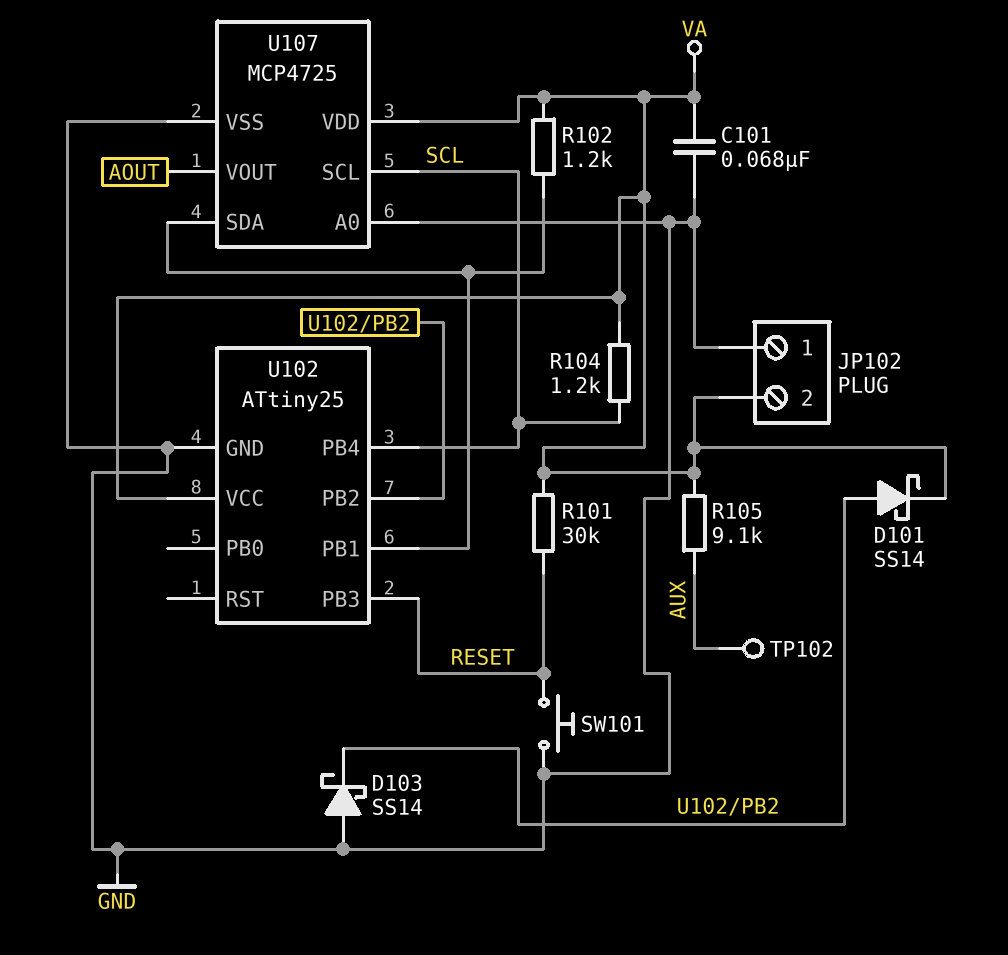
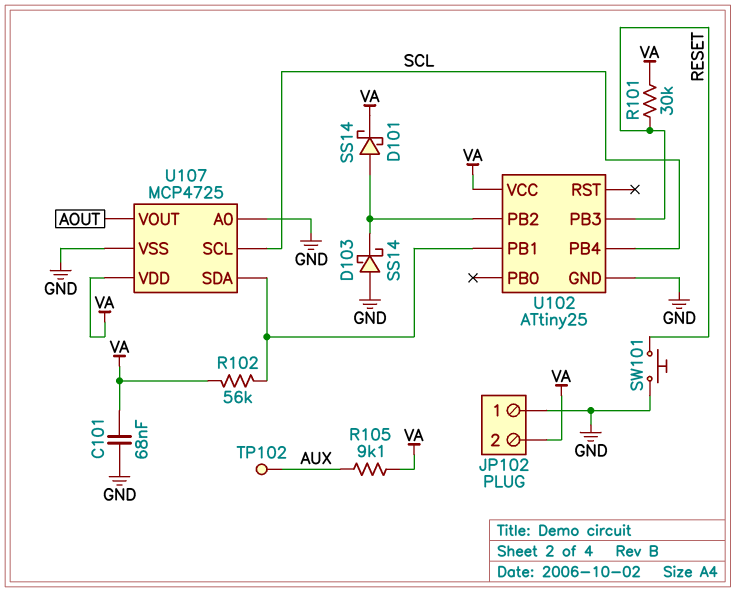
R102: 1.2k (U102/PB1, VA) -> 56k (U102/PB1, VA)
R104: 1.2k (SCL, VA) -> none

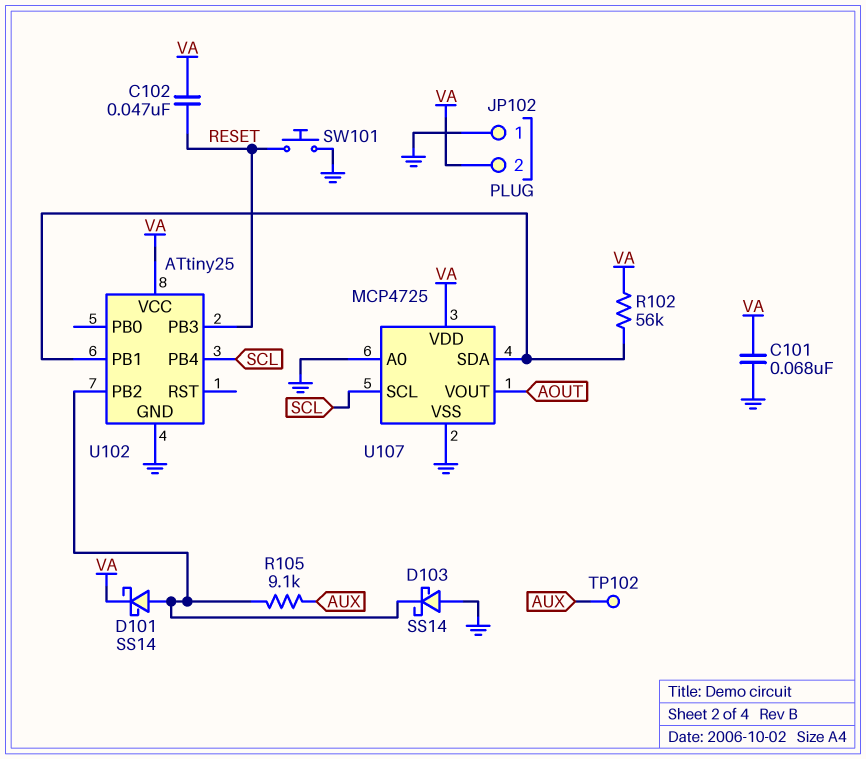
C102: none -> 47nF (RESET, VA)
R101: 30k (RESET, VA) -> none
R105: 9.1k (AUX, VA) -> 9.1k (AUX, U102/PB2)

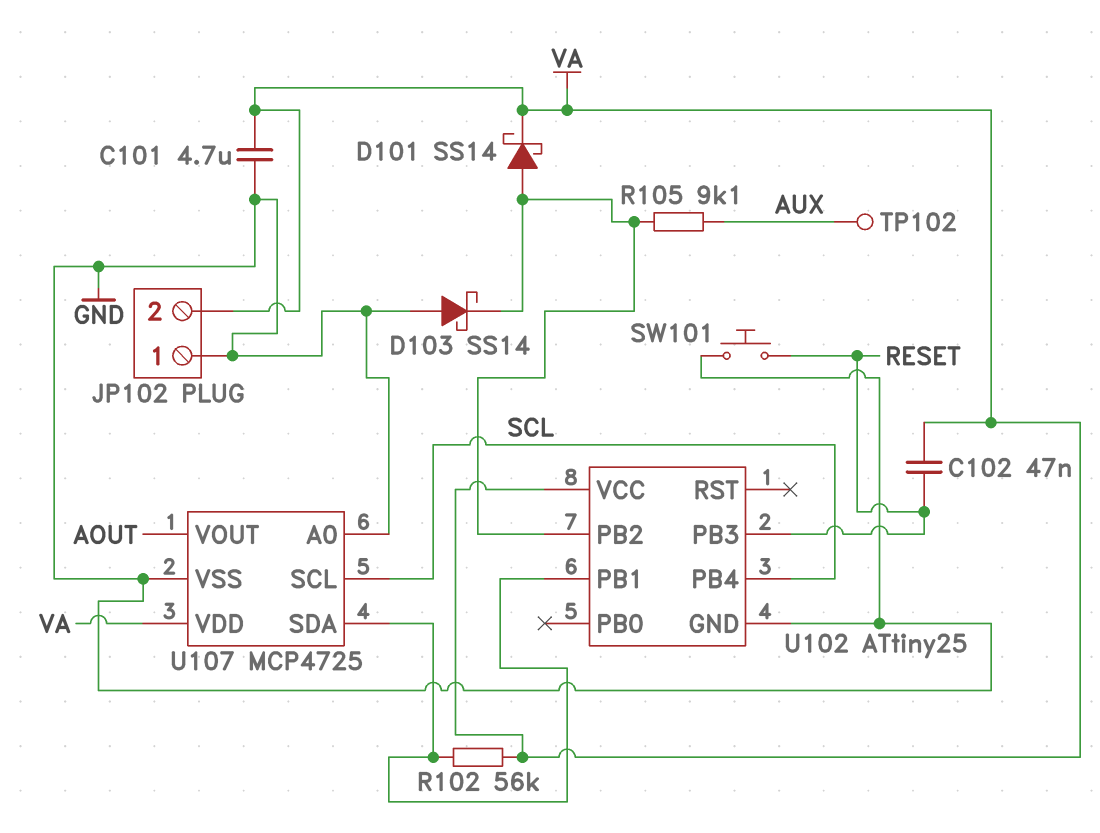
C101: 68nF (GND, VA) -> 4.7uF (GND, VA)

